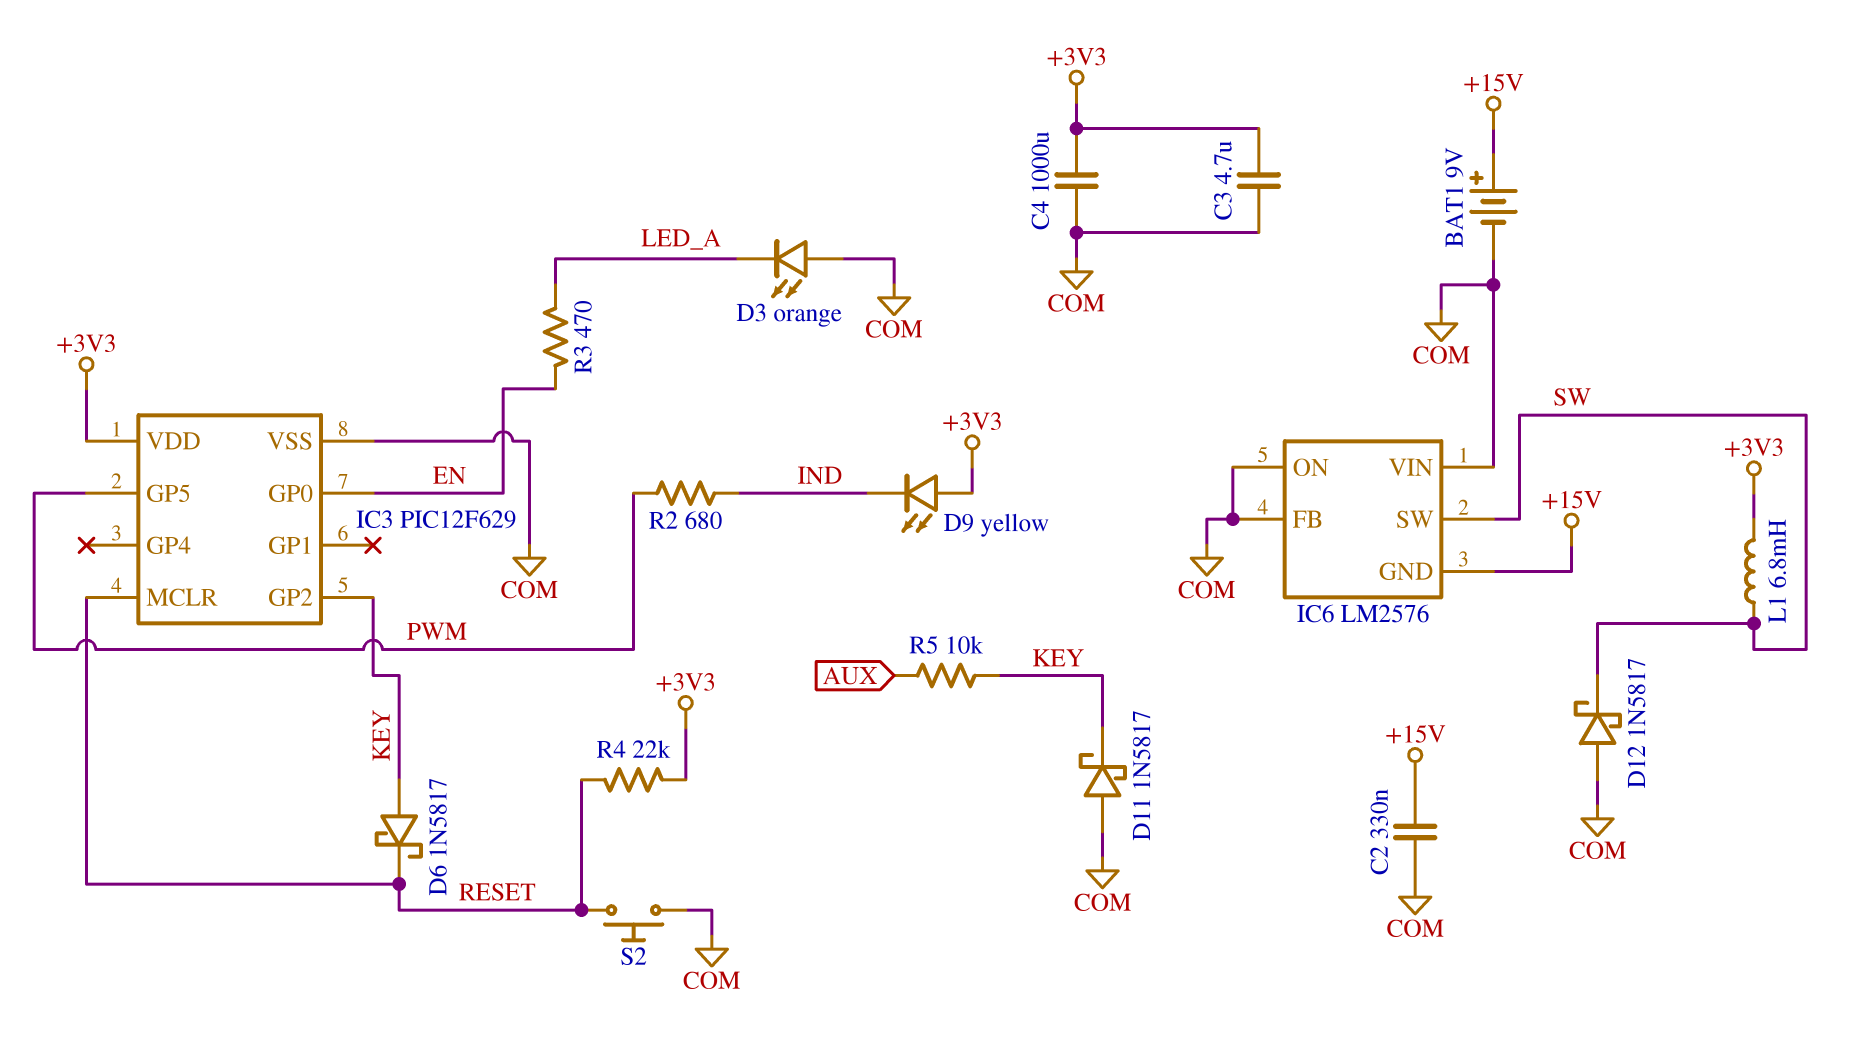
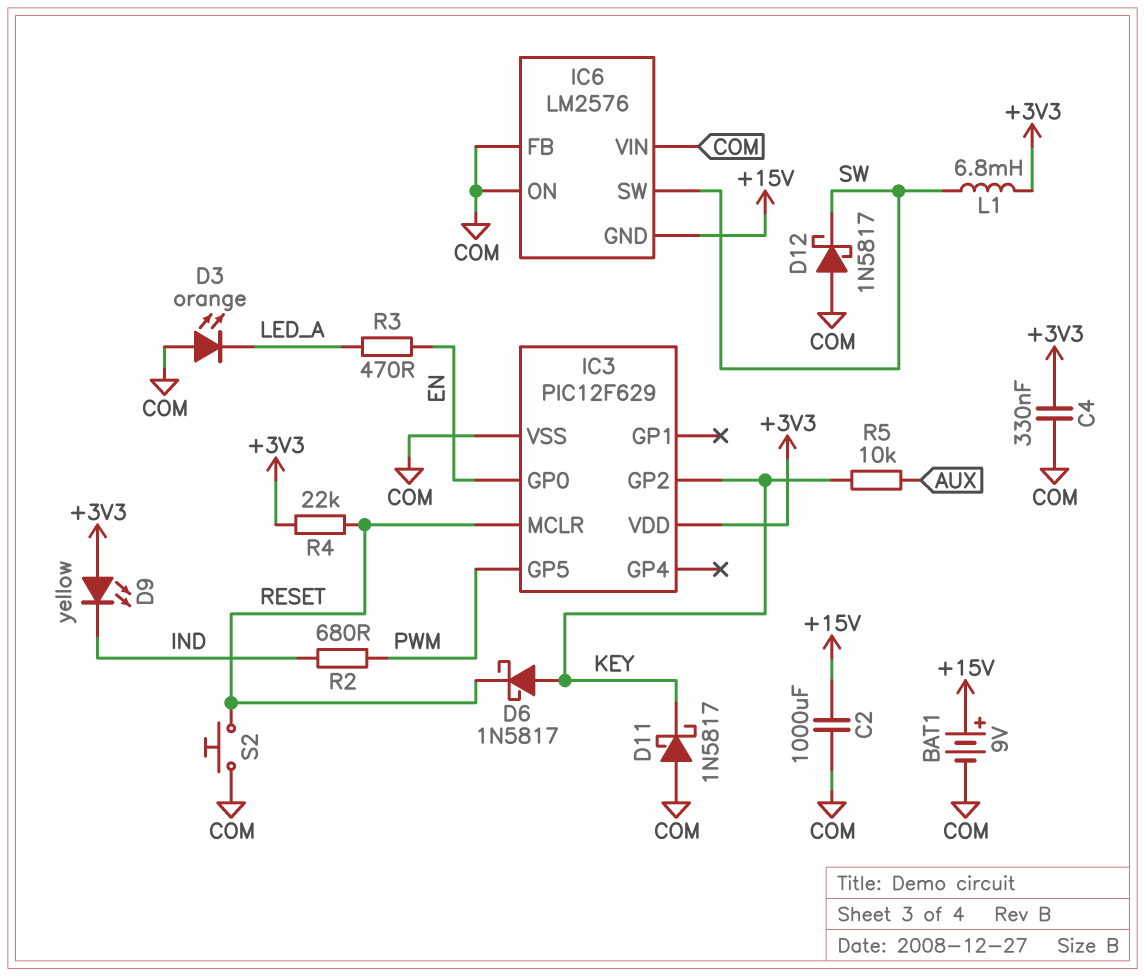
C2: 330nF (+15V, COM) -> 1000uF (+15V, COM)
C3: 4.7uF (+3V3, COM) -> none
C4: 1000uF (+3V3, COM) -> 330nF (+3V3, COM)

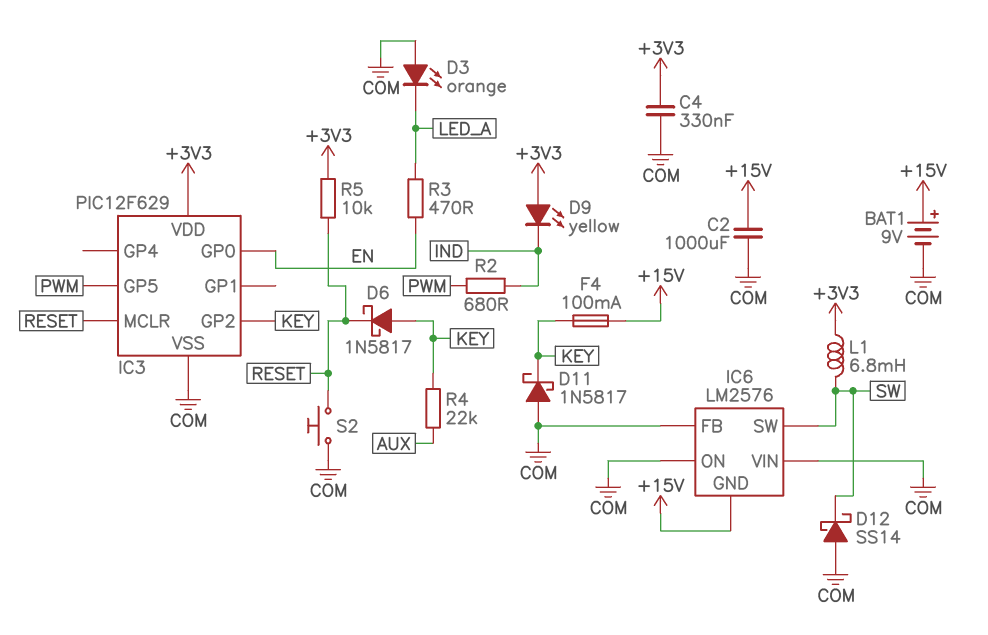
D12: schottky 1N5817 (A COM, K SW) -> schottky SS14 (A COM, K SW)
F4: none -> 100mA (+15V, KEY)
R4: 22k (+3V3, RESET) -> 22k (AUX, KEY)
R5: 10k (AUX, KEY) -> 10k (+3V3, RESET)

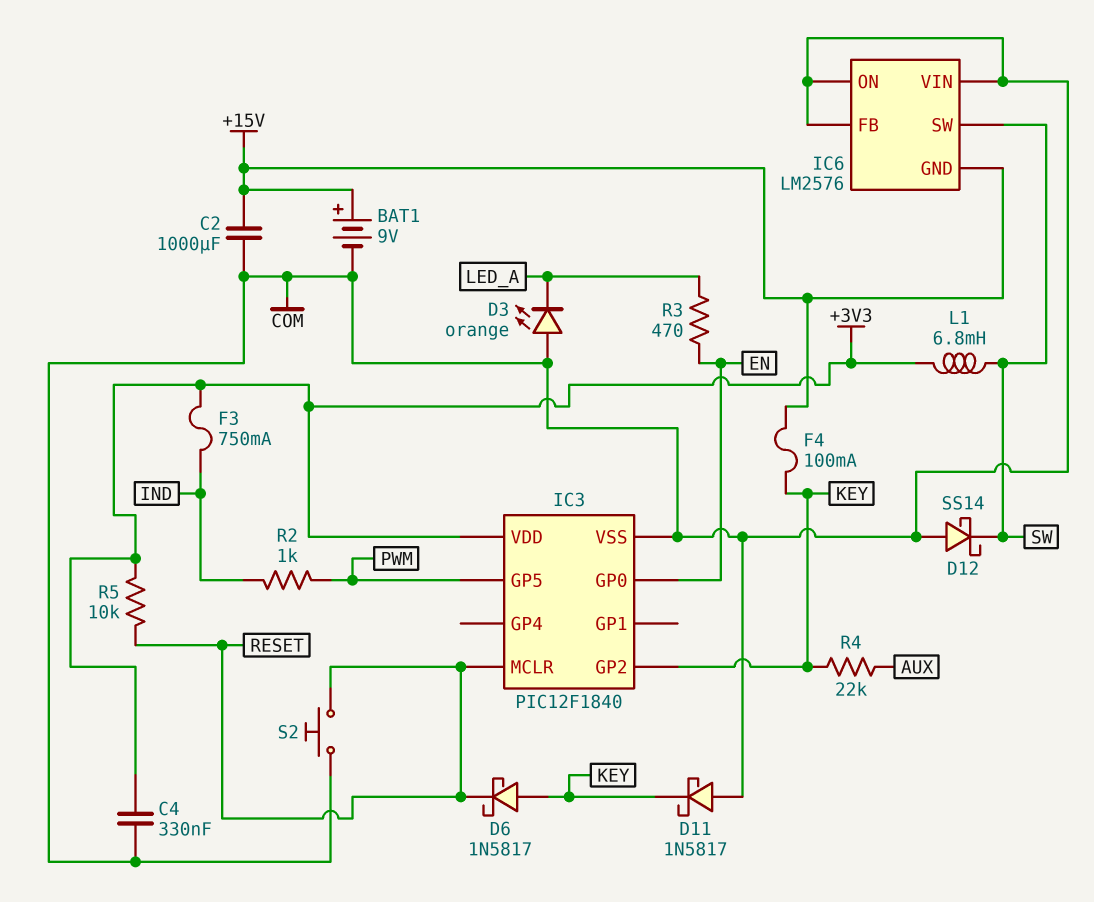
D9: LED yellow (A +3V3, K IND) -> none
F3: none -> 750mA (+3V3, IND)
IC3: PIC12F629 -> PIC12F1840
R2: 680 (IND, PWM) -> 1k (IND, PWM)

